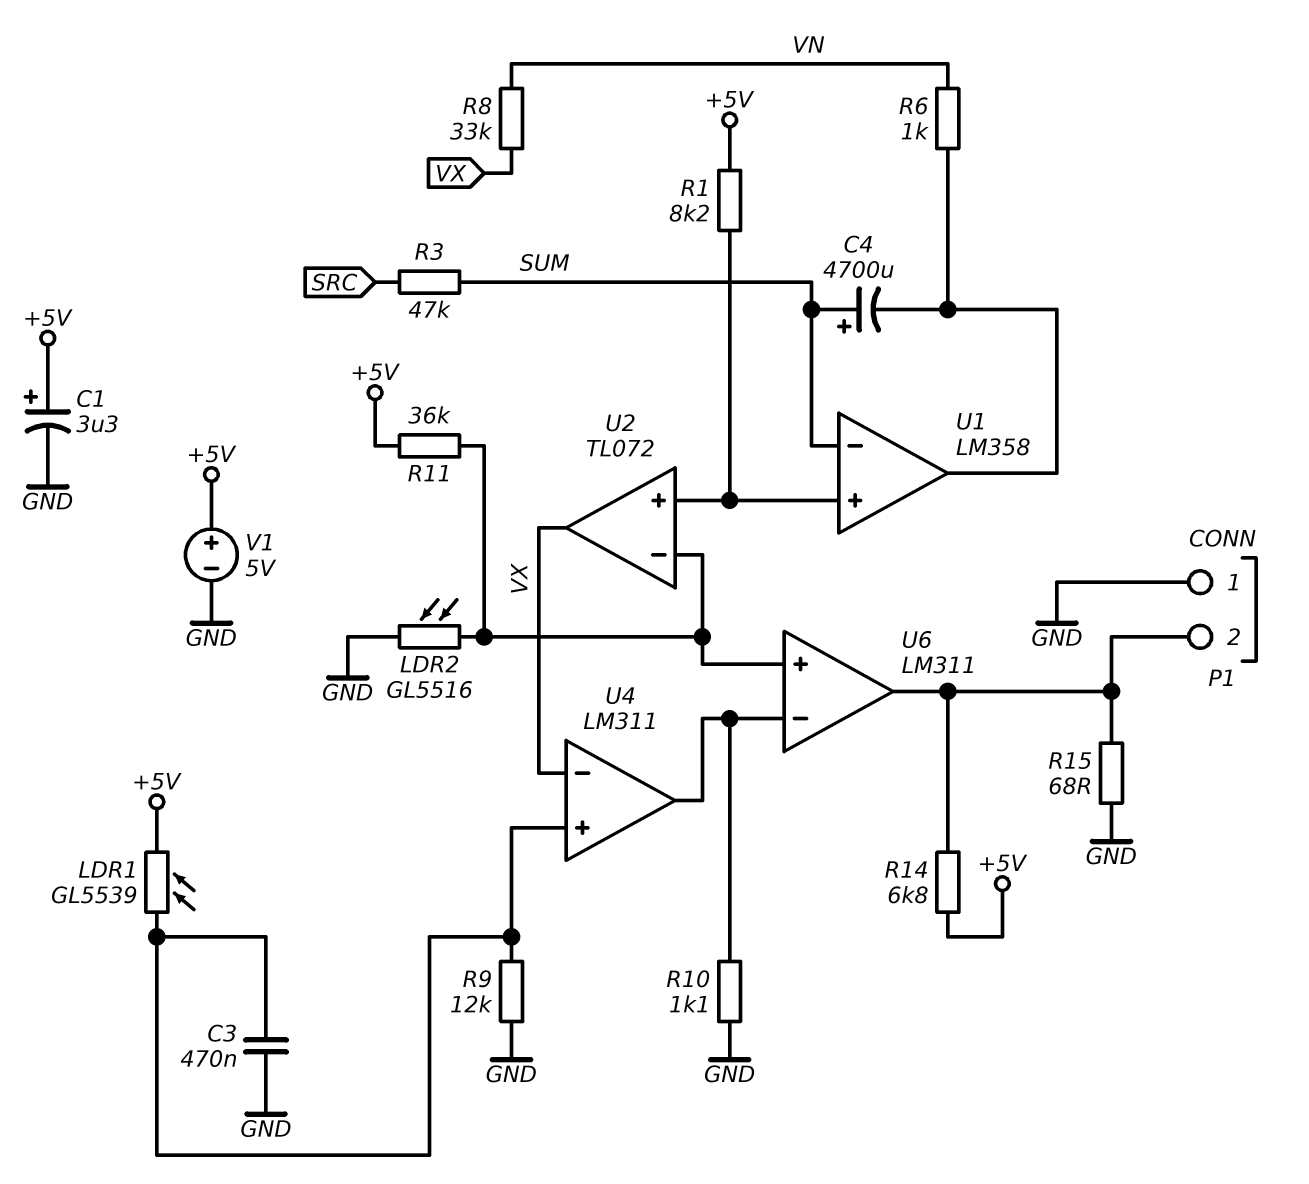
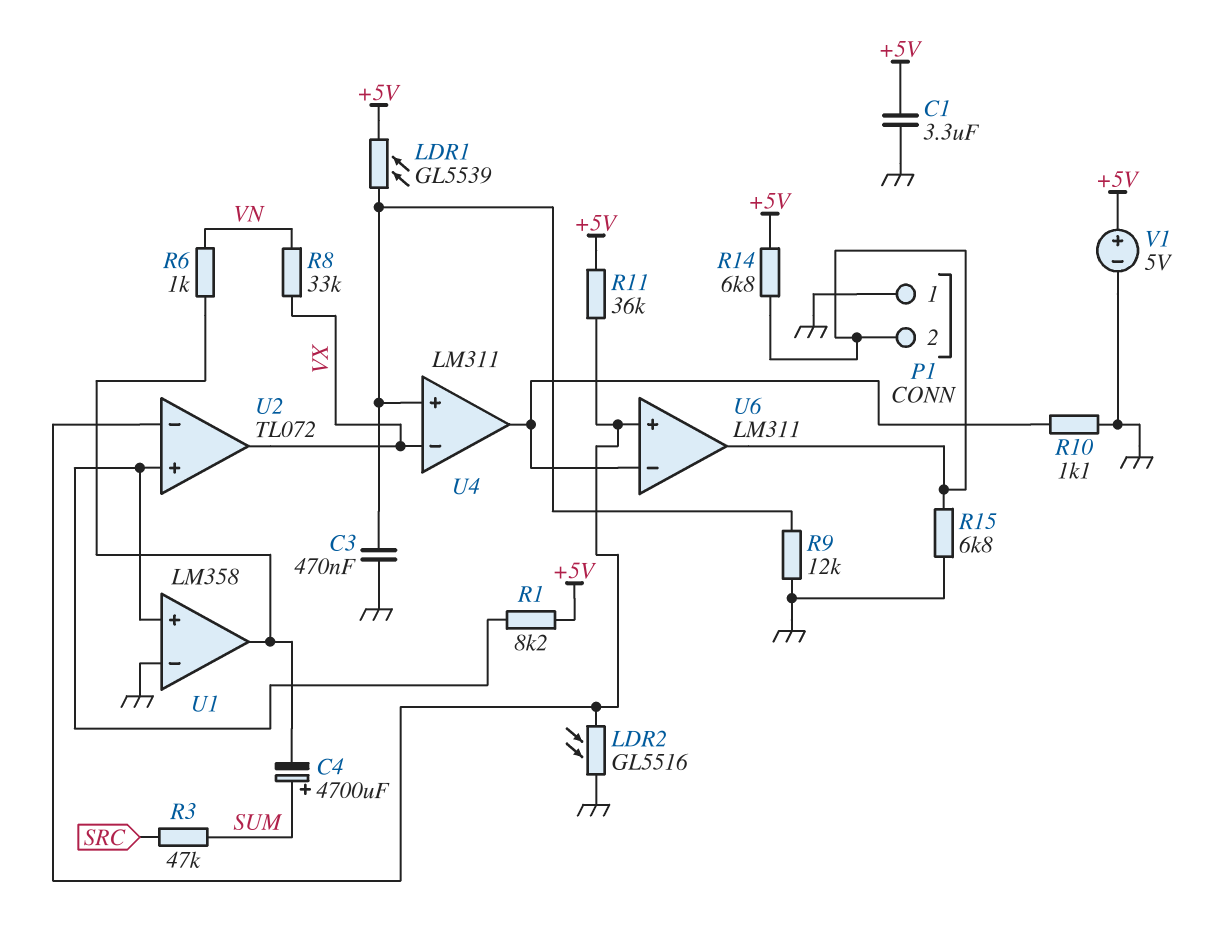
C1: 3.3uF (plus +5V, minus GND) -> 3.3uF (+5V, GND)
R15: 68 (GND, P1/2) -> 6.8k (GND, P1/2)
U1 pin in-: SUM -> GND

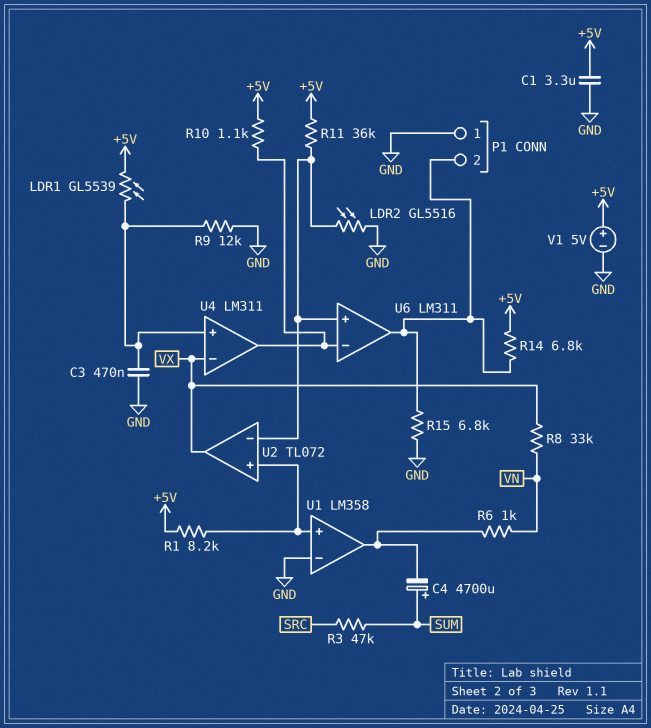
R10: 1.1k (GND, U4/out) -> 1.1k (+5V, U4/out)

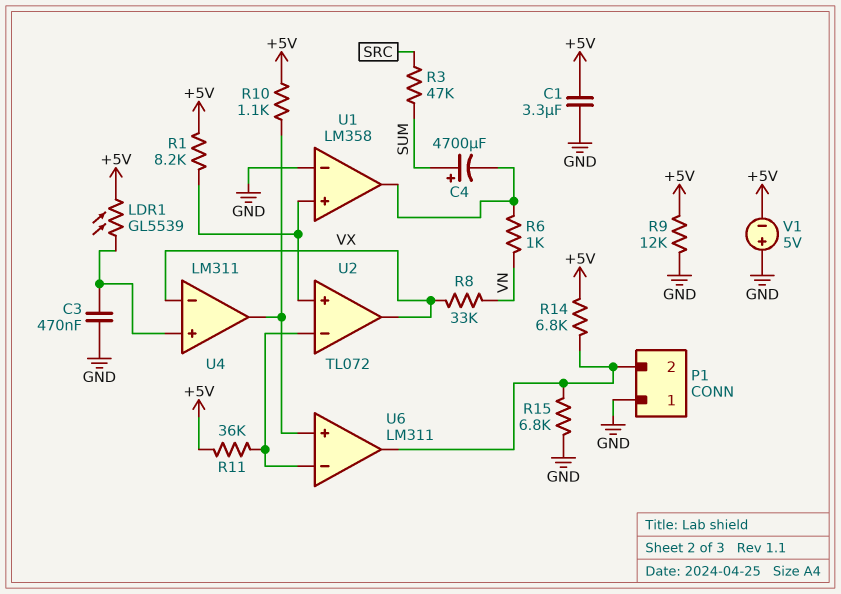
LDR2: GL5516 (GND, U2/in-) -> none
R9: 12k (GND, U4/in+) -> 12k (+5V, GND)
U6 pin in+: U2/in- -> U4/out
U6 pin in-: U4/out -> U2/in-
V1: 5V (plus +5V, minus GND) -> 5V (plus GND, minus +5V)

